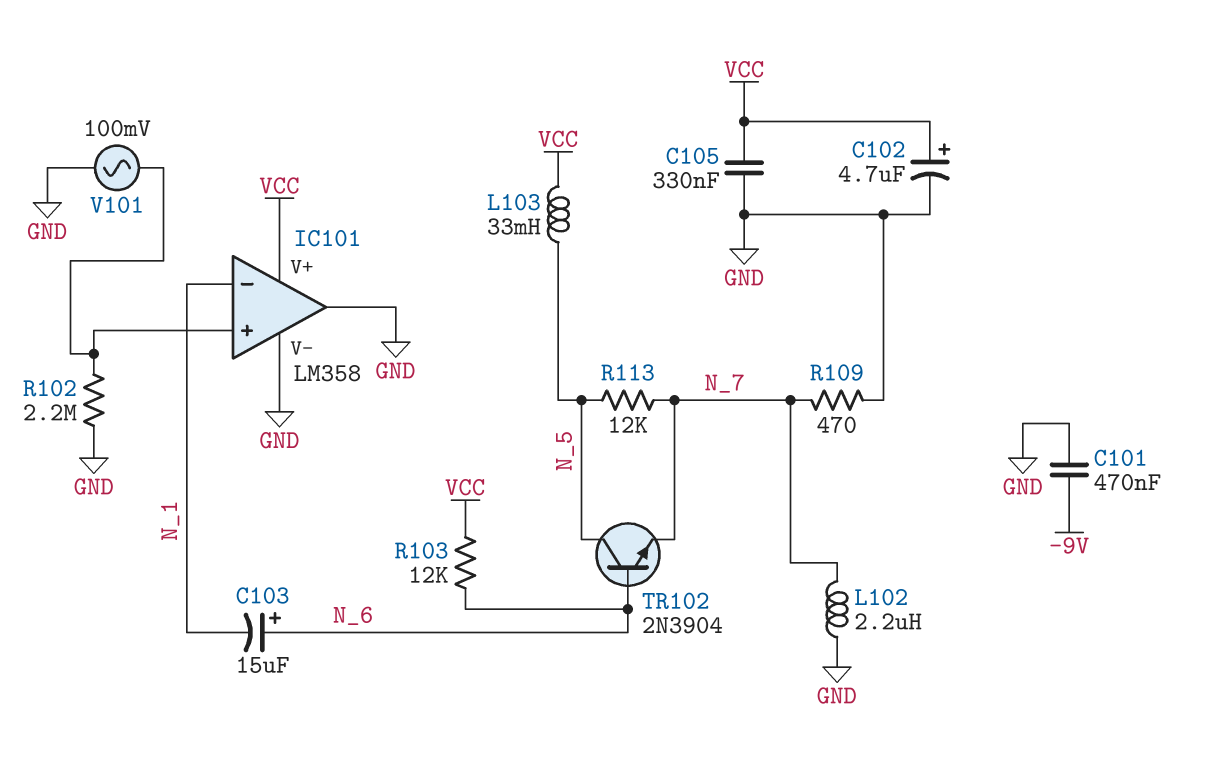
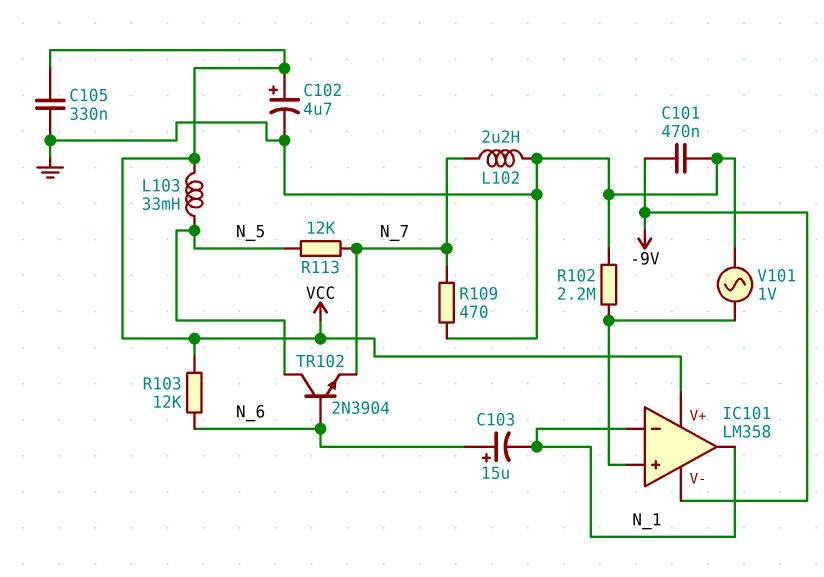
IC101 pin V-: GND -> -9V
IC101 pin out: GND -> N_1
V101: AC 100mV (GND, IC101/in+) -> AC 1V (GND, IC101/in+)

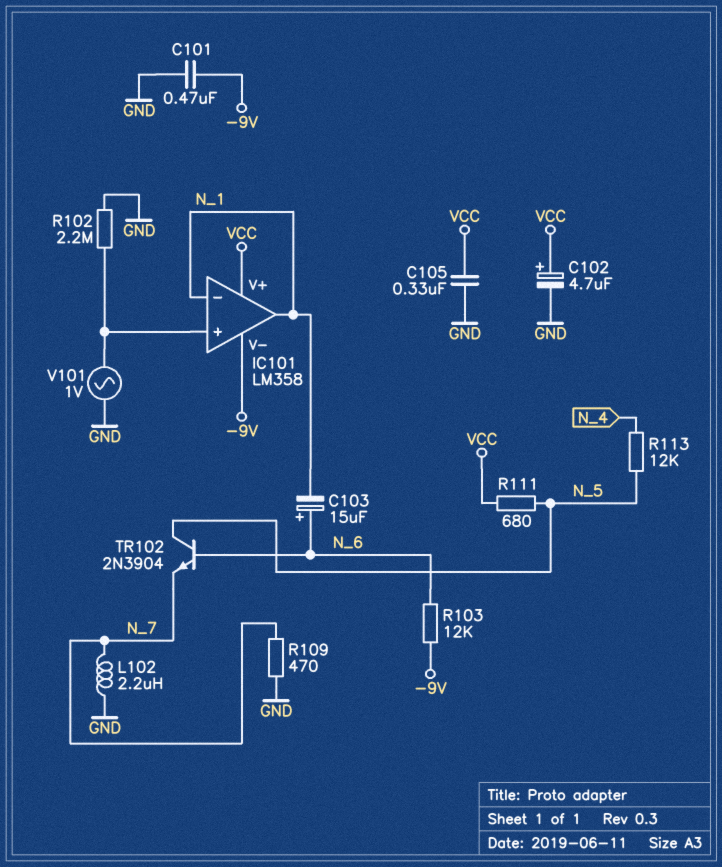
L103: 33mH (N_5, VCC) -> none
R103: 12k (N_6, VCC) -> 12k (-9V, N_6)
R111: none -> 680 (N_5, VCC)
R113: 12k (N_5, N_7) -> 12k (N_4, N_5)

